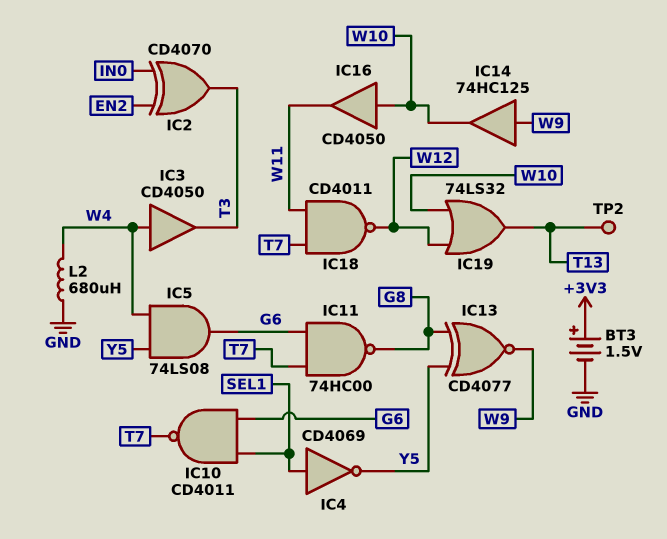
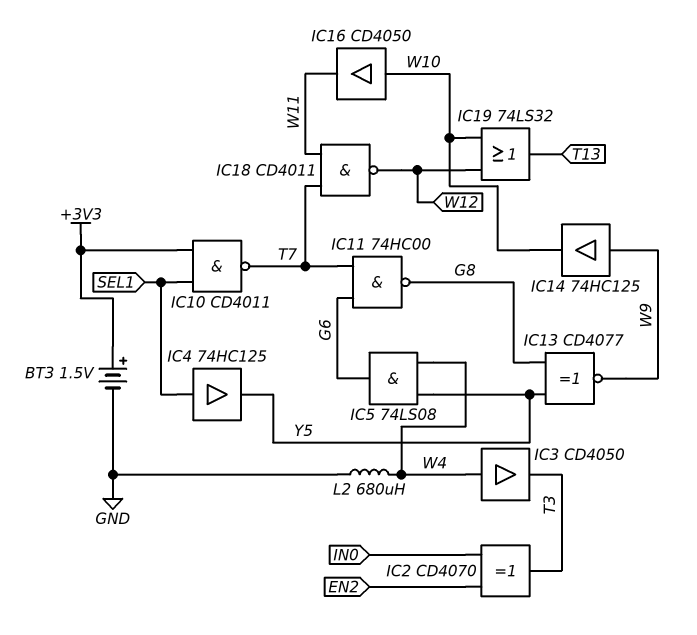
IC4: NOT CD4069 (in SEL1, out Y5) -> buffer 74HC125 (in SEL1, out Y5)
IC10: NAND CD4011 (in G6, in SEL1, out T7) -> NAND CD4011 (in +3V3, in SEL1, out T7)
TP2: test point (T13) -> none

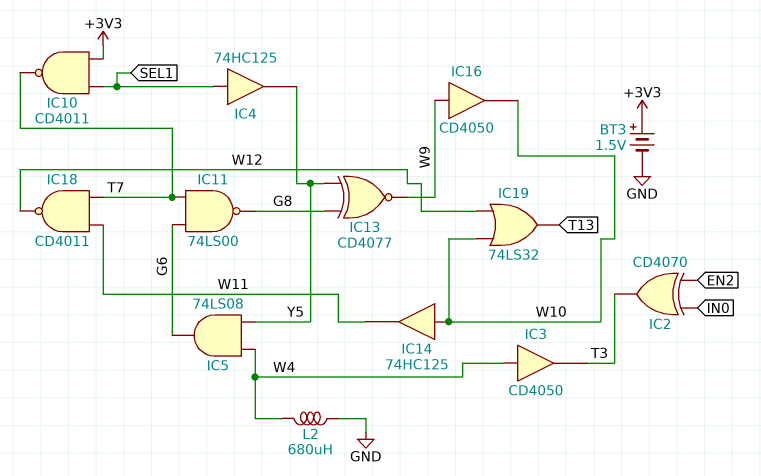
IC11: NAND 74HC00 (in G6, in T7, out G8) -> NAND 74LS00 (in G6, in T7, out G8)
IC14: buffer 74HC125 (in W9, out W10) -> buffer 74HC125 (in W10, out W11)
IC16: buffer CD4050 (in W10, out W11) -> buffer CD4050 (in W9, out W10)

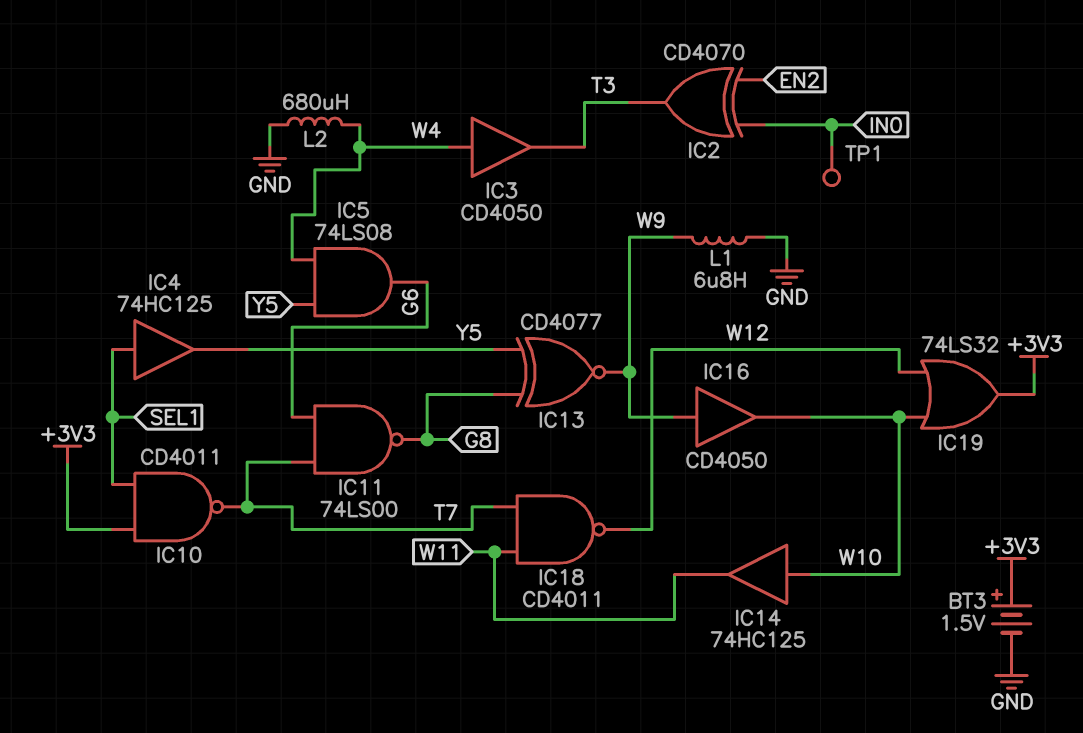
IC19: OR 74LS32 (in W10, in W12, out T13) -> OR 74LS32 (in W10, in W12, out +3V3)
L1: none -> 6.8uH (GND, W9)
TP1: none -> test point (IN0)

